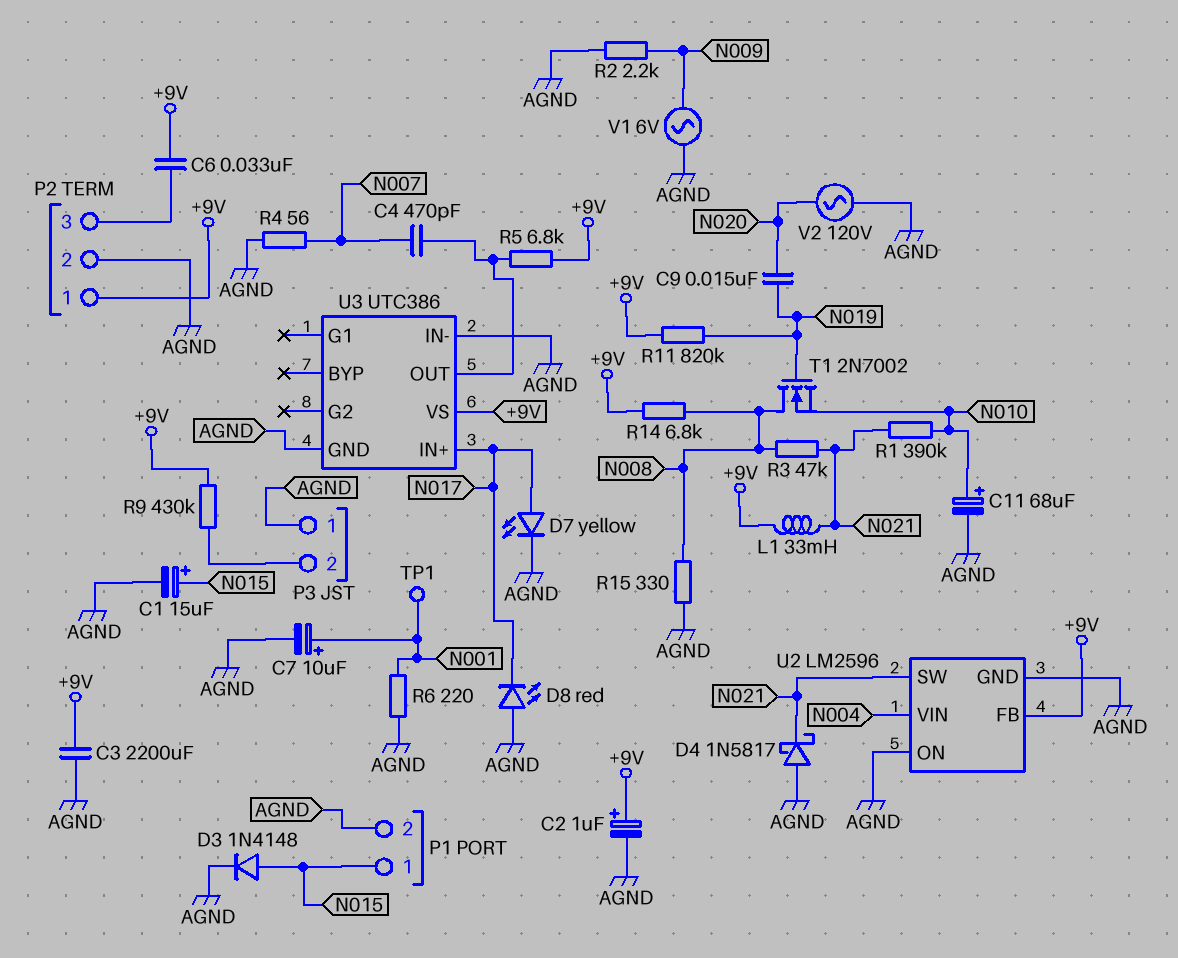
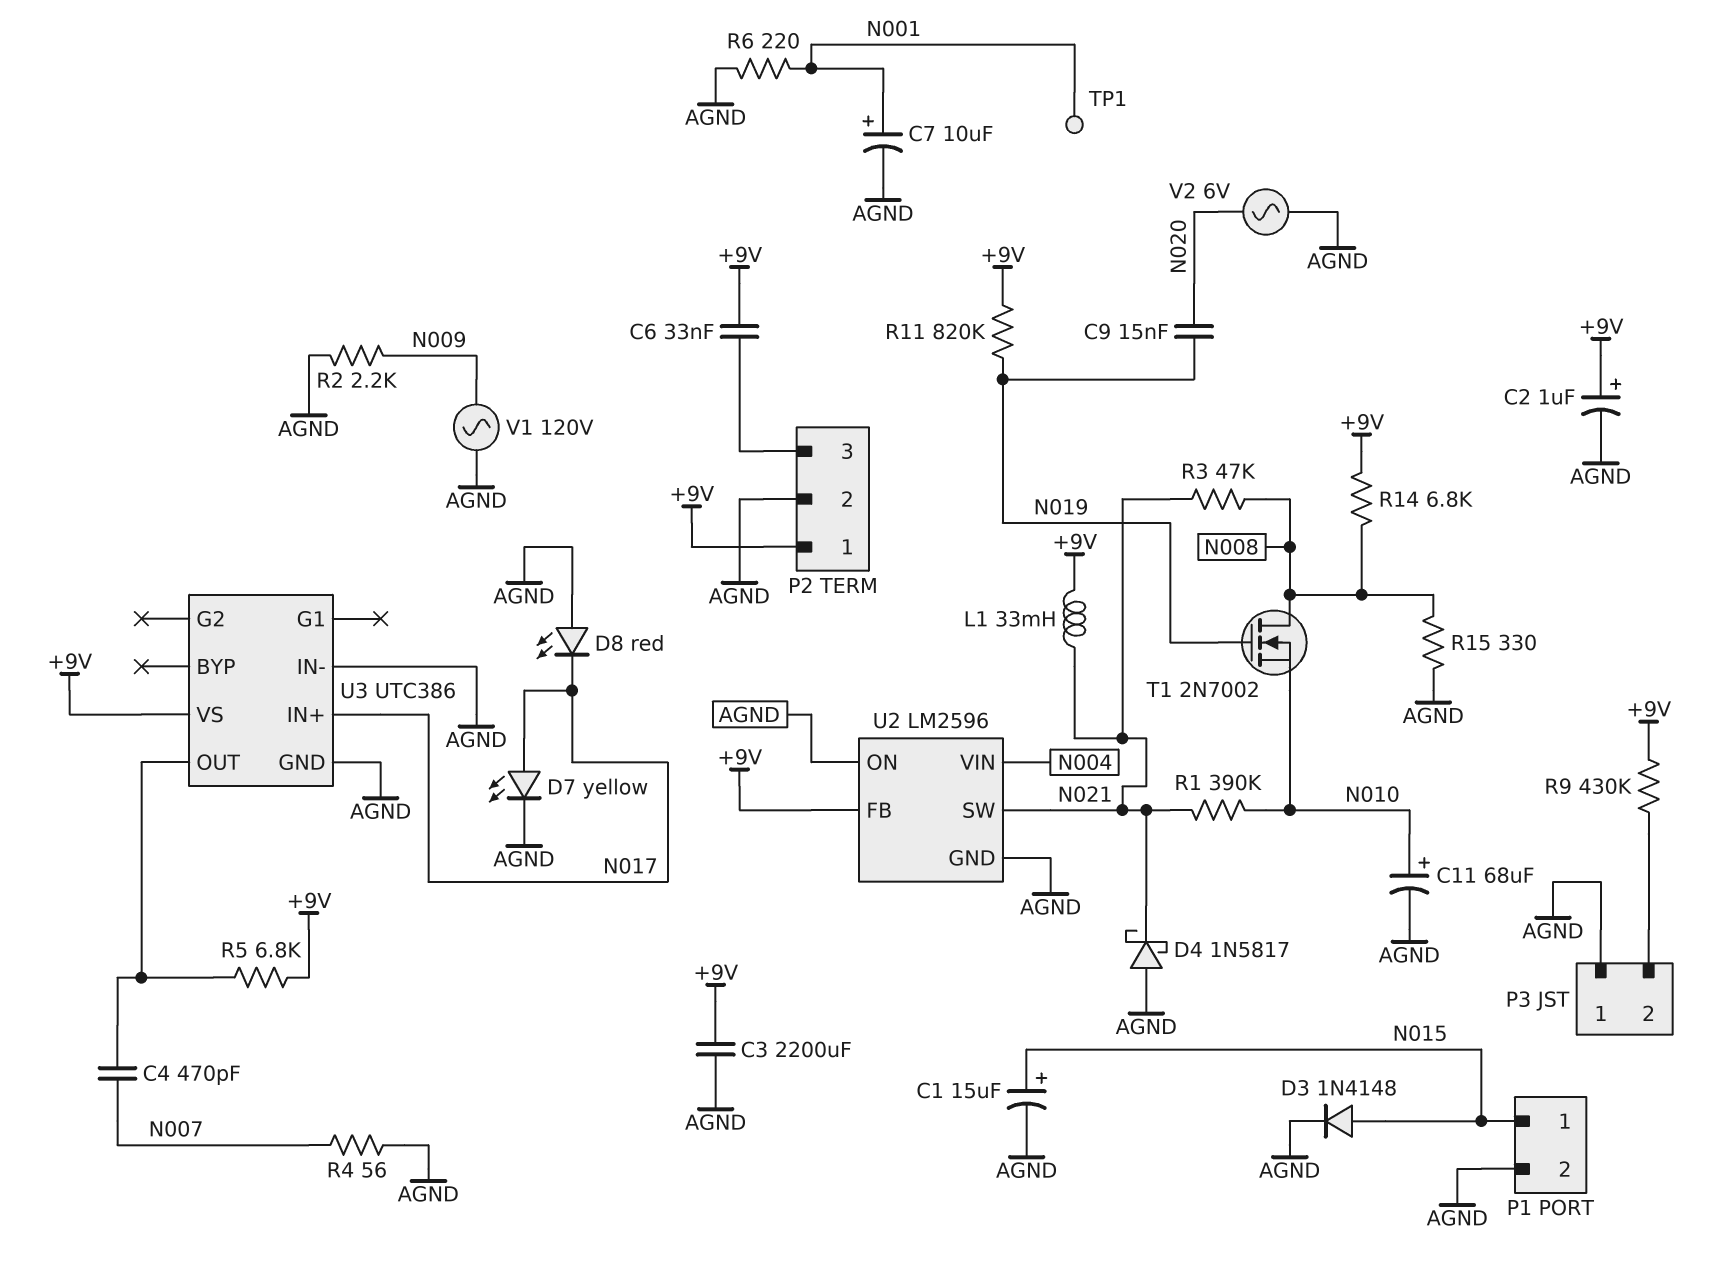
V1: AC 6V (AGND, N009) -> AC 120V (AGND, N009)
V2: AC 120V (AGND, N020) -> AC 6V (AGND, N020)

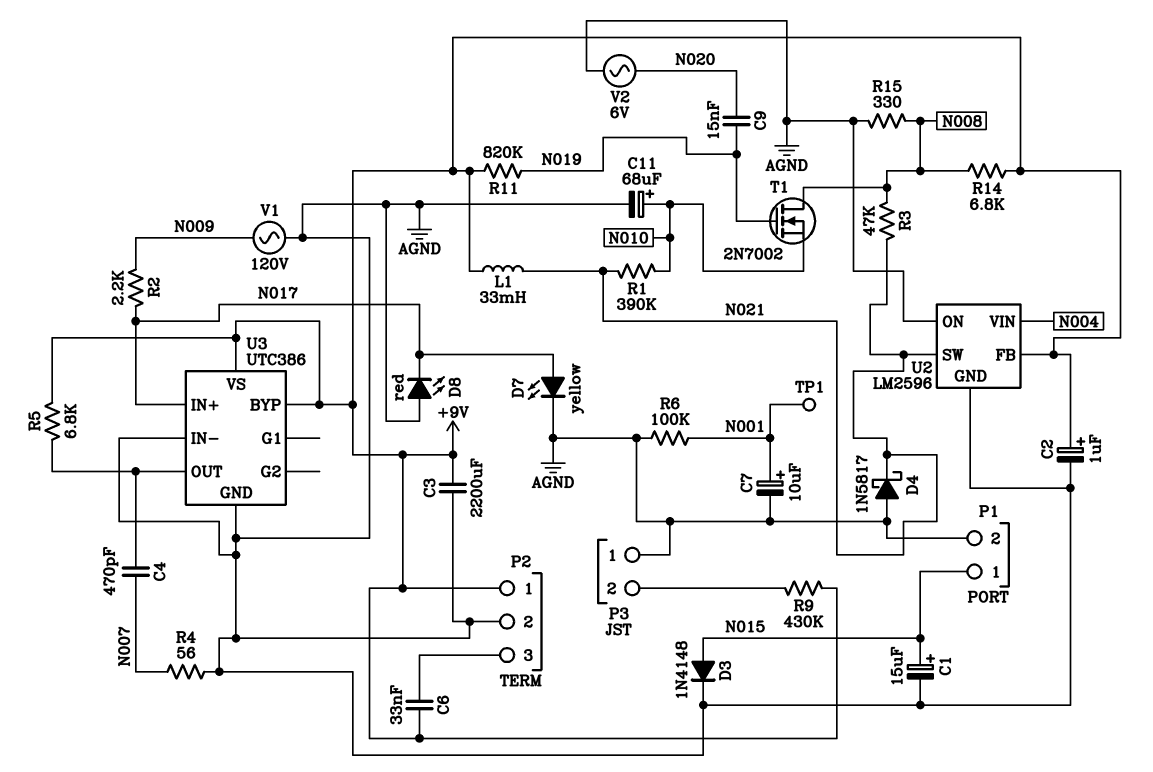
R2: 2.2k (AGND, N009) -> 2.2k (N009, N017)
R6: 220 (AGND, N001) -> 100k (AGND, N001)
U3 pin BYP: none -> +9V

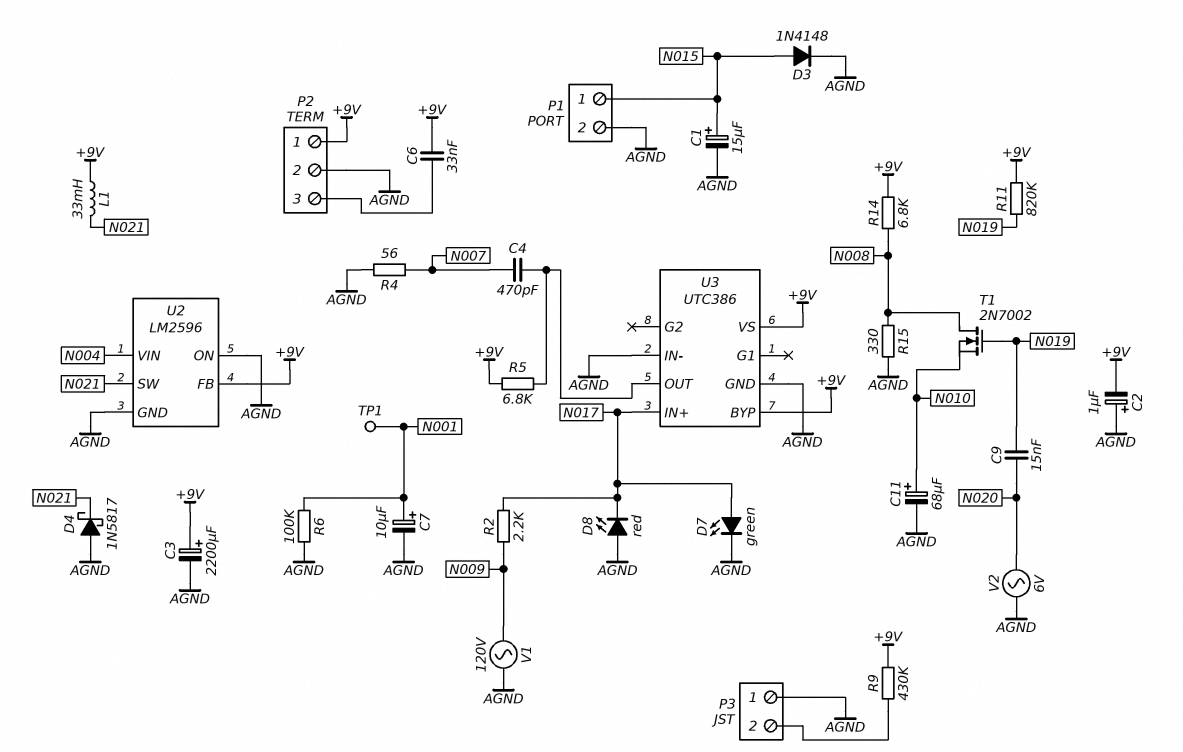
C2: 1uF (plus +9V, minus AGND) -> 1uF (plus AGND, minus +9V)
C3: 2200uF (+9V, AGND) -> 2200uF (plus +9V, minus AGND)
D7: LED yellow (A N017, K AGND) -> LED green (A N017, K AGND)
R1: 390k (N010, N021) -> none
R3: 47k (N008, N021) -> none

